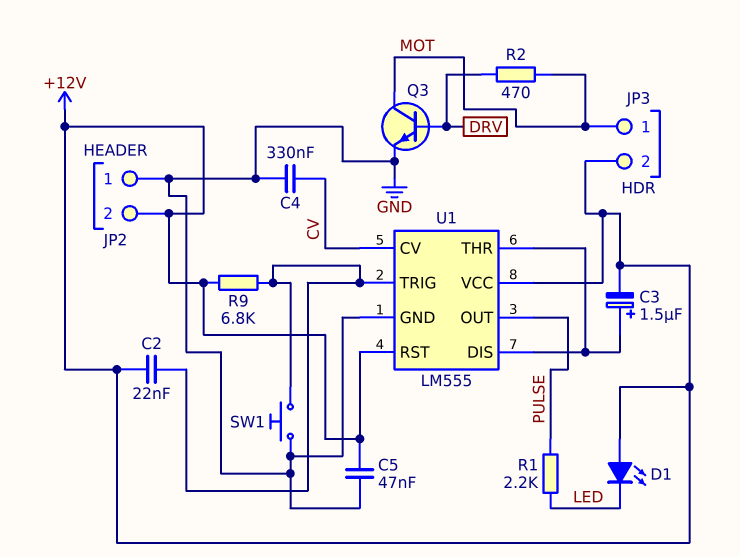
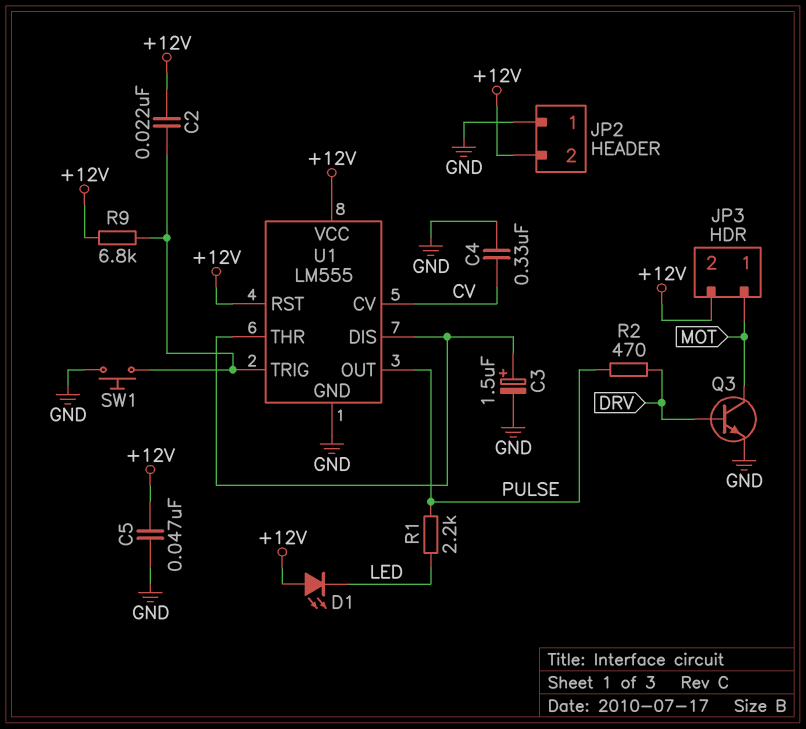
C3: 1.5uF (plus U1/DIS, minus +12V) -> 1.5uF (plus U1/DIS, minus GND)
R2: 470 (DRV, MOT) -> 470 (DRV, PULSE)

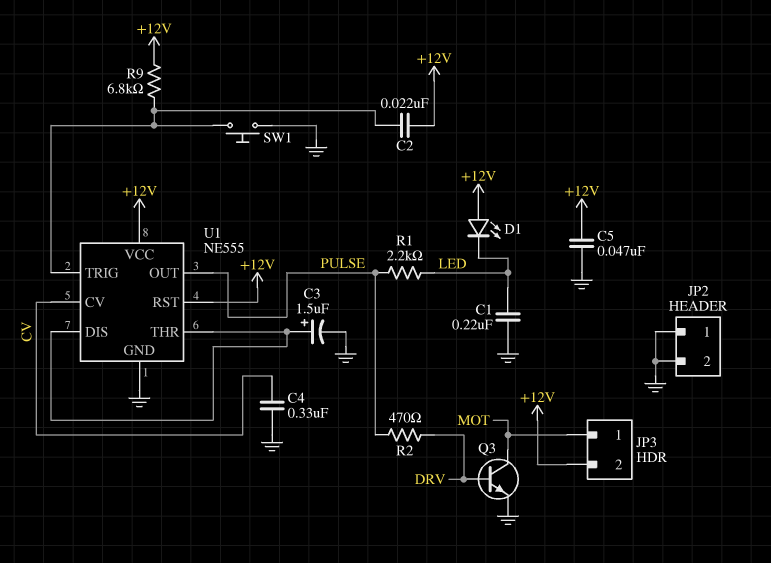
C1: none -> 220nF (GND, LED)
JP2 pin 2: +12V -> GND
U1: LM555 -> NE555

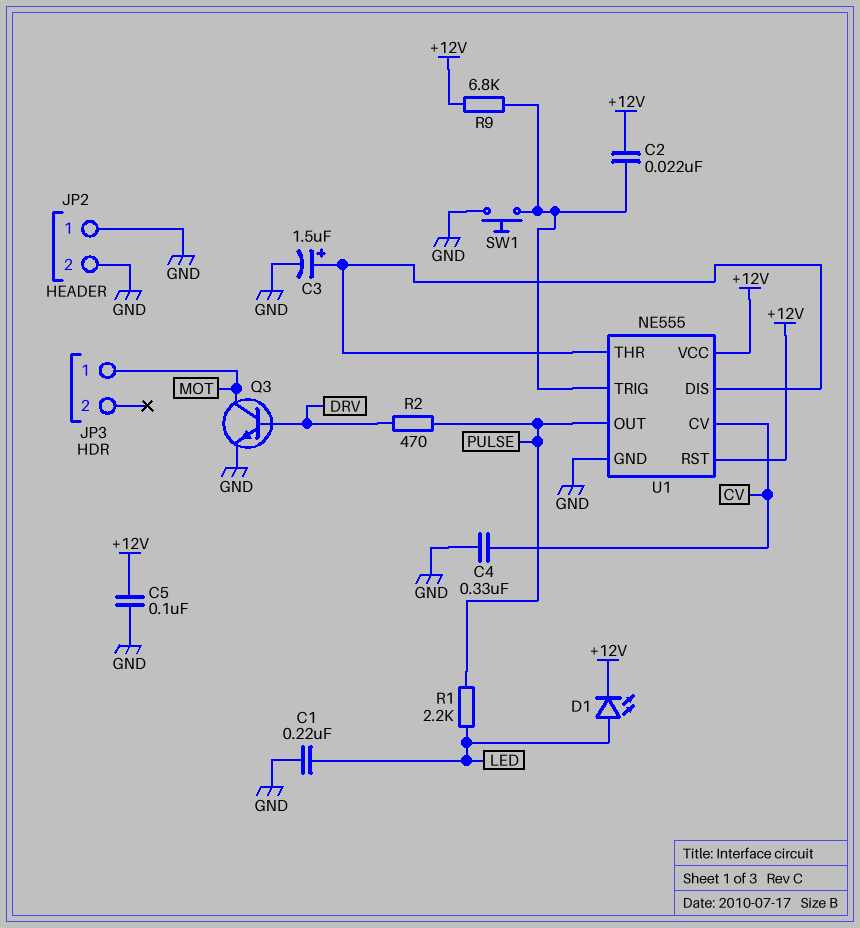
C5: 47nF (+12V, GND) -> 100nF (+12V, GND)
D1: LED (A +12V, K LED) -> LED (A LED, K +12V)
JP3 pin 2: +12V -> none

